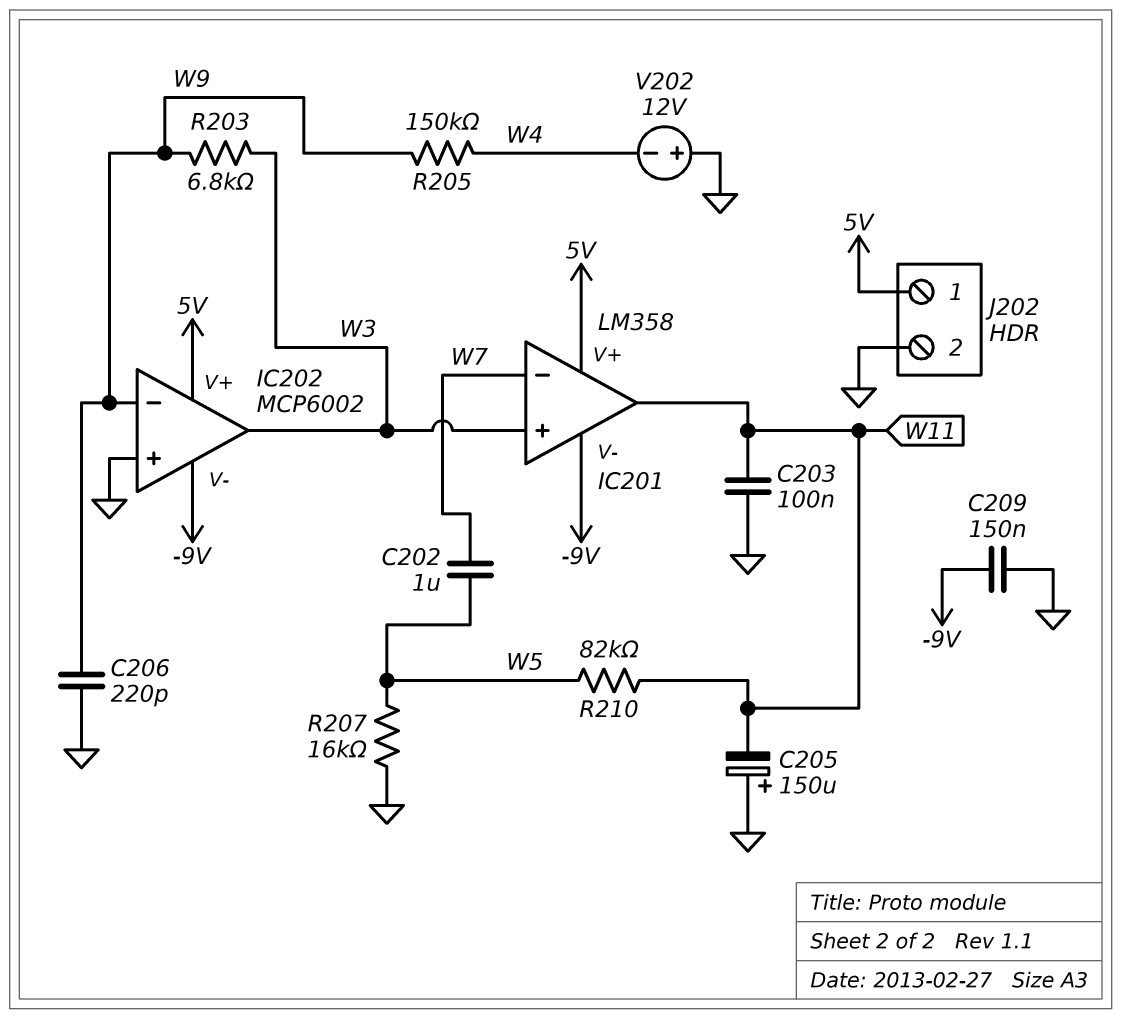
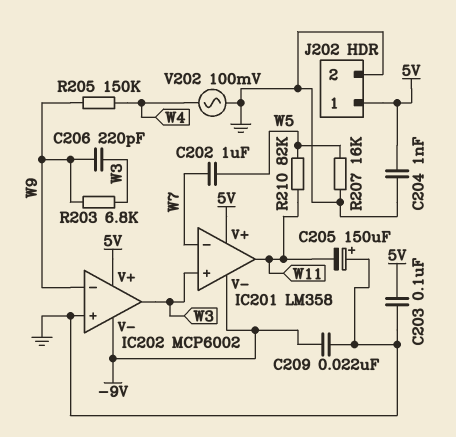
C203: 100nF (GND, W11) -> 100nF (5V, GND)
C204: none -> 1nF (5V, GND)
C206: 220pF (GND, W9) -> 220pF (W3, W9)
C209: 150nF (-9V, GND) -> 22nF (-9V, GND)
V202: 12V (plus GND, minus W4) -> AC 100mV (GND, W4)

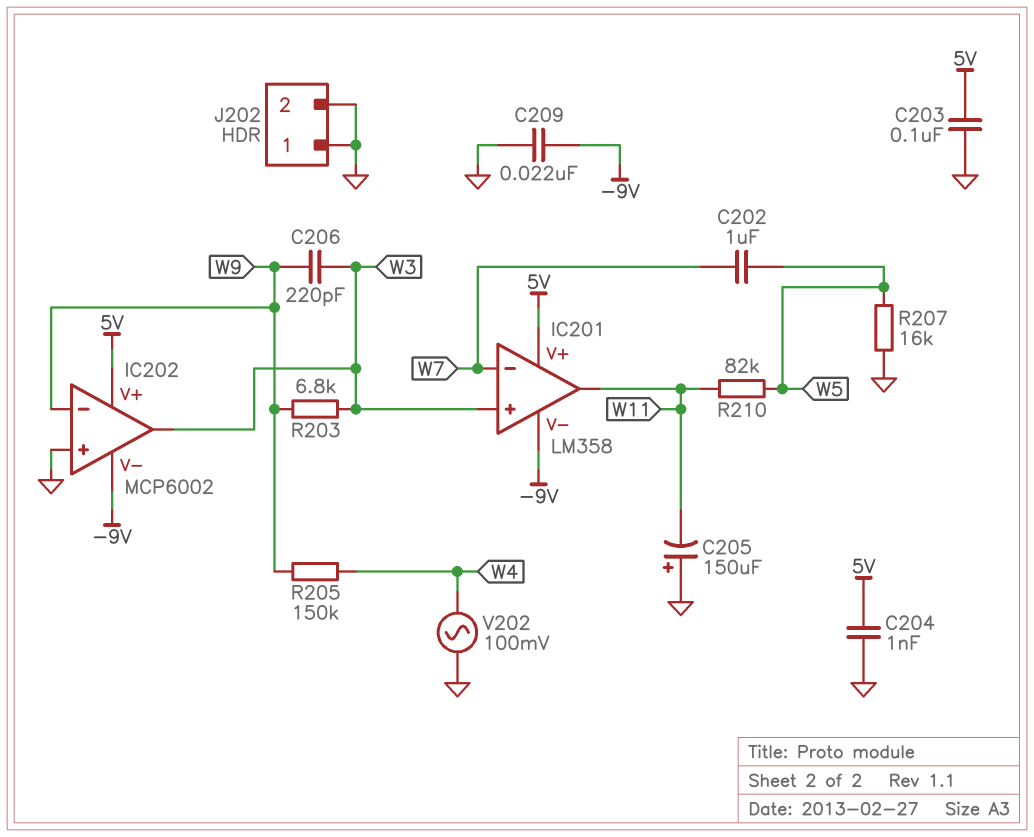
J202 pin 1: 5V -> GND

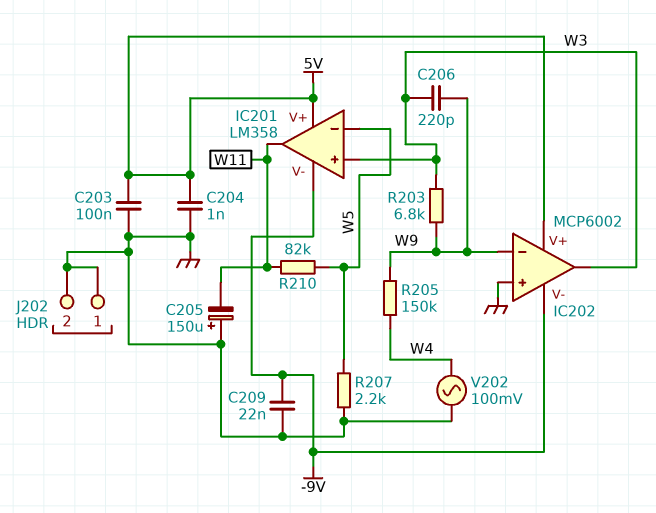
C202: 1uF (W5, W7) -> none
IC201 pin in-: W7 -> W5
R207: 16k (GND, W5) -> 2.2k (GND, W5)

